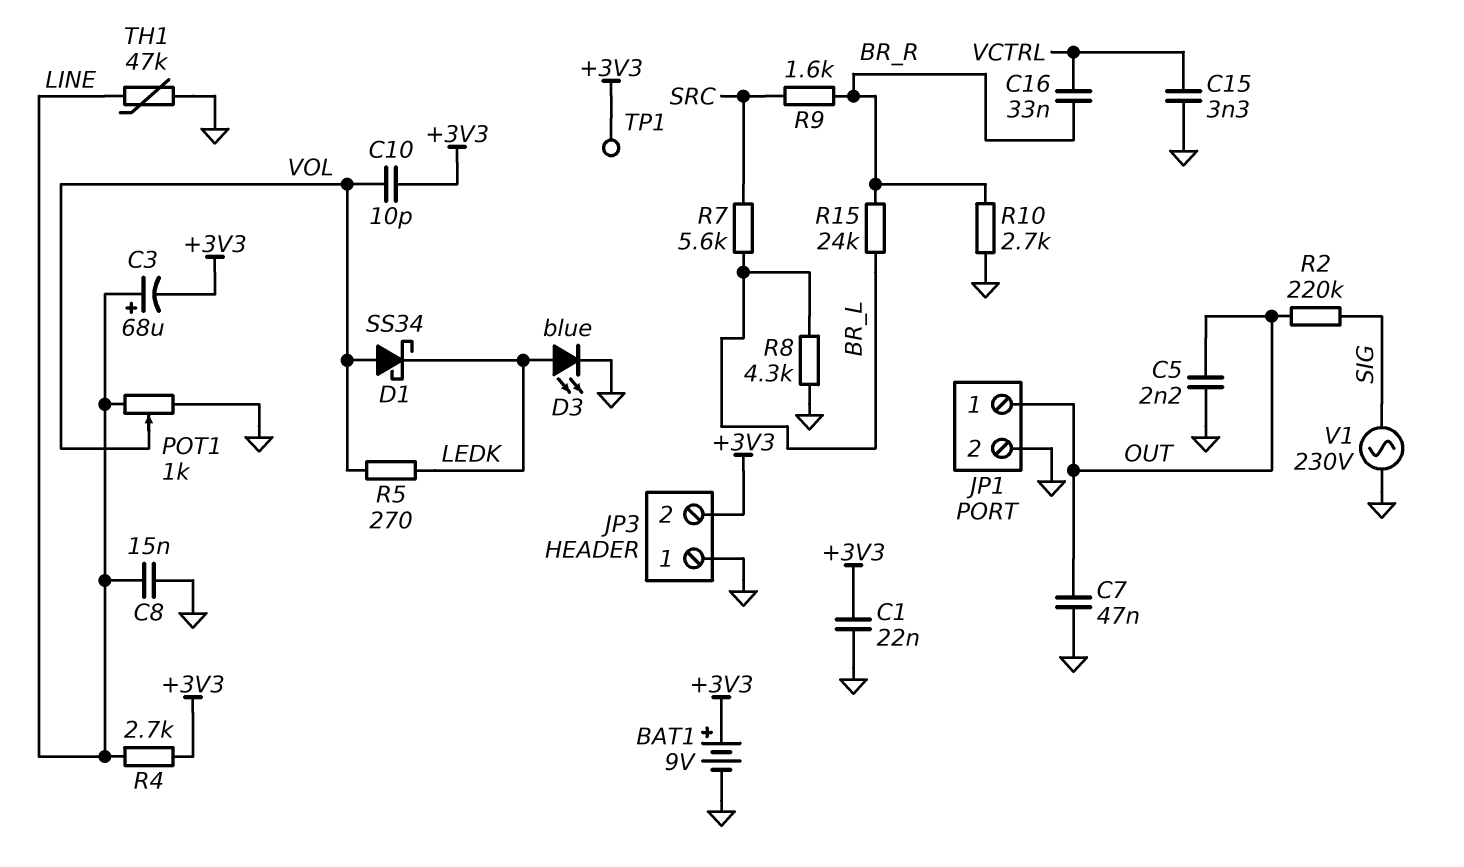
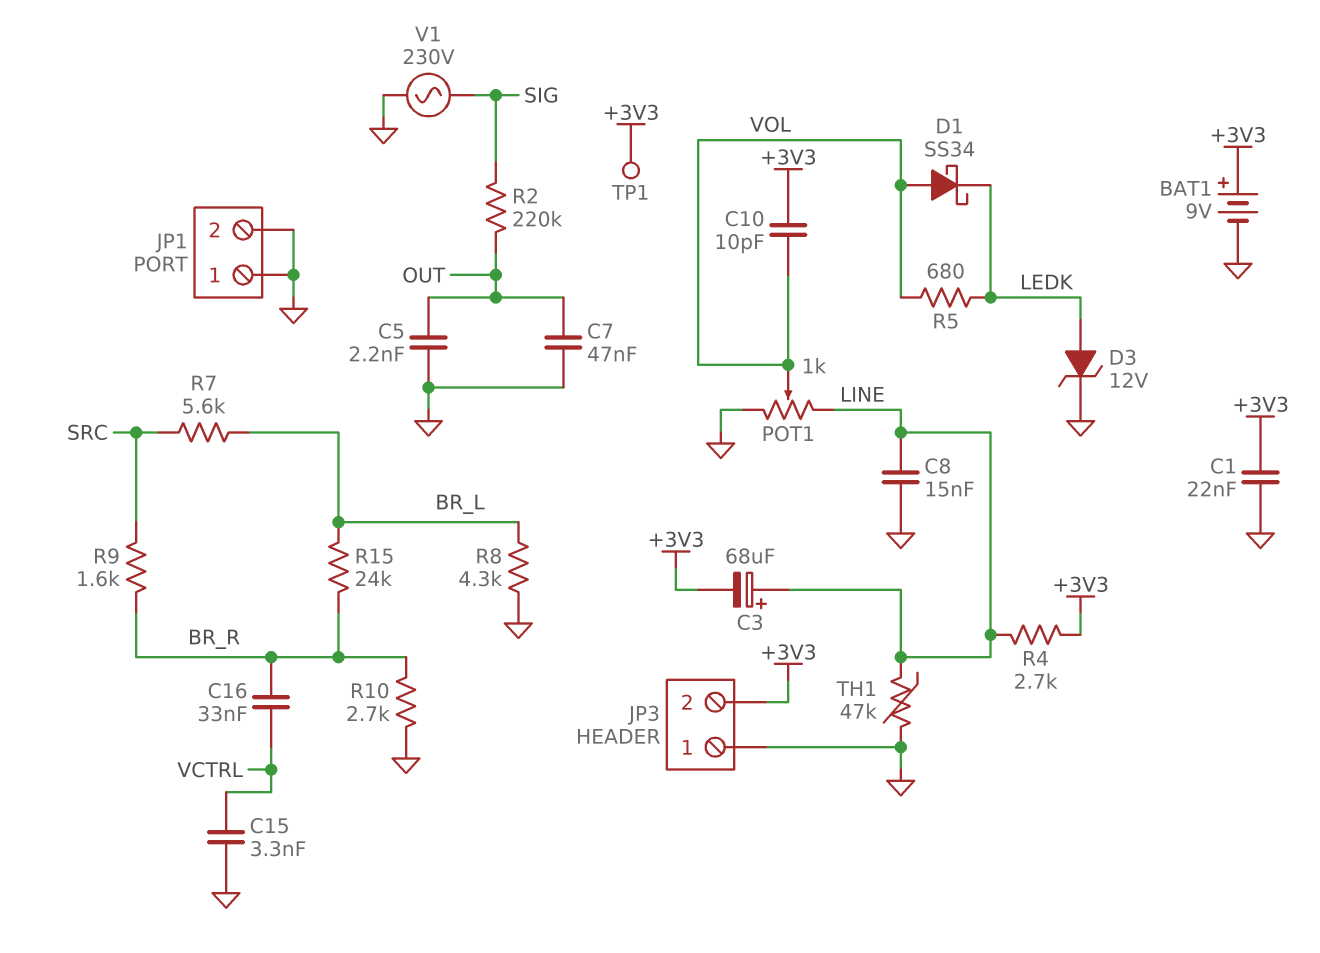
D3: LED blue (A LEDK, K GND) -> zener 12V (A LEDK, K GND)
JP1 pin 1: OUT -> GND
R5: 270 (LEDK, VOL) -> 680 (LEDK, VOL)

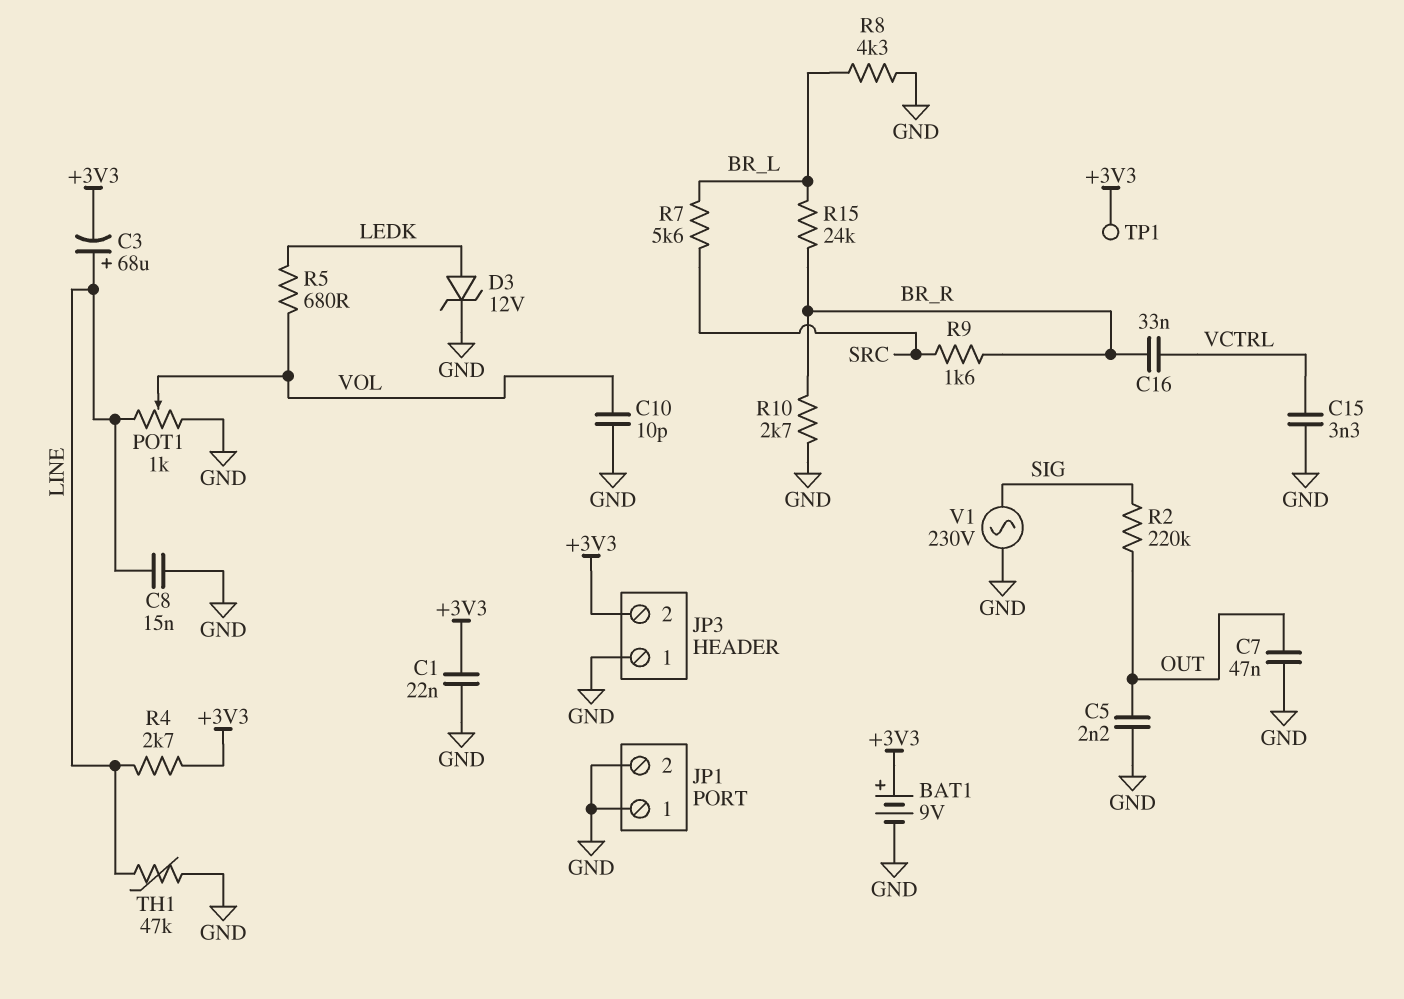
C10: 10pF (+3V3, VOL) -> 10pF (GND, VOL)
D1: schottky SS34 (A VOL, K LEDK) -> none

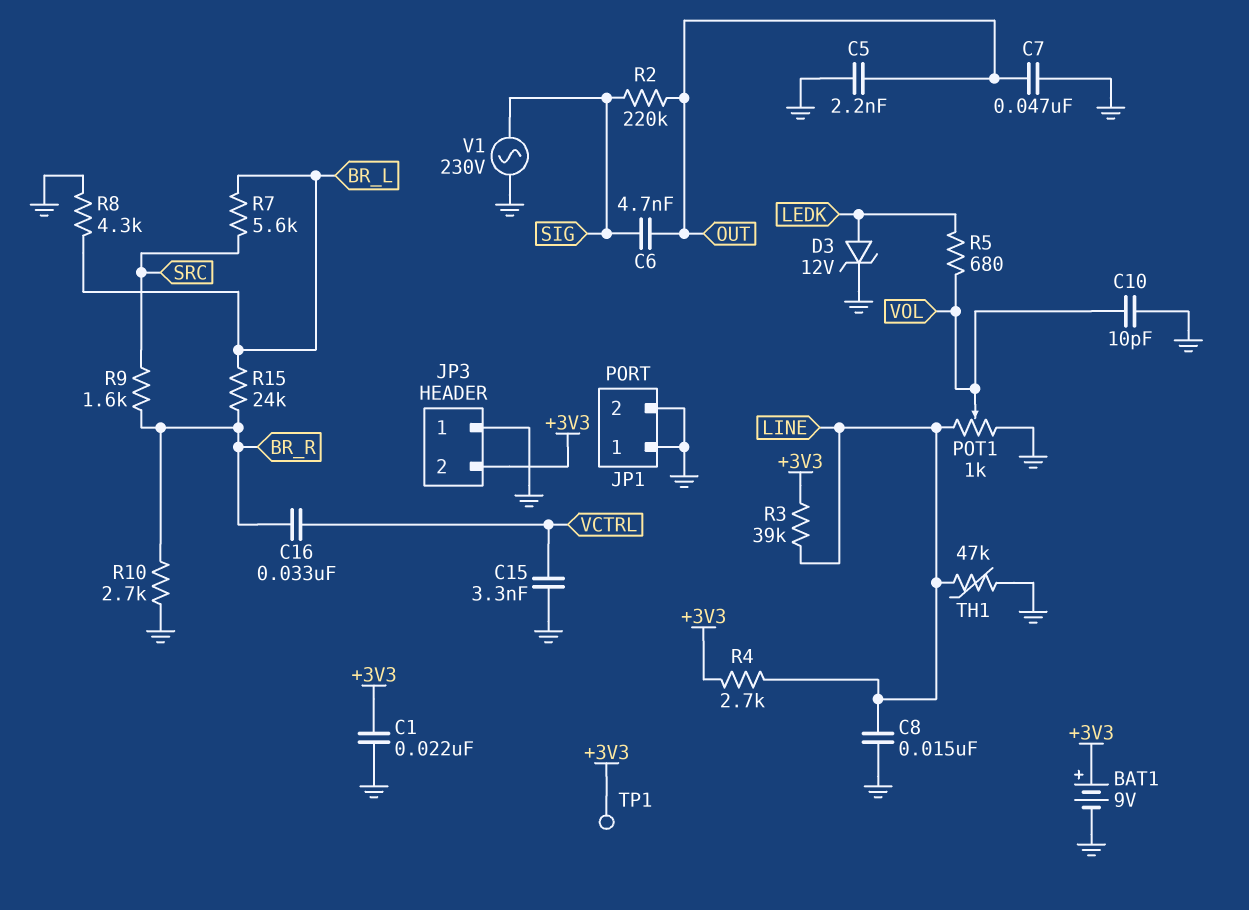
C3: 68uF (plus LINE, minus +3V3) -> none
C6: none -> 4.7nF (OUT, SIG)
R3: none -> 39k (+3V3, LINE)

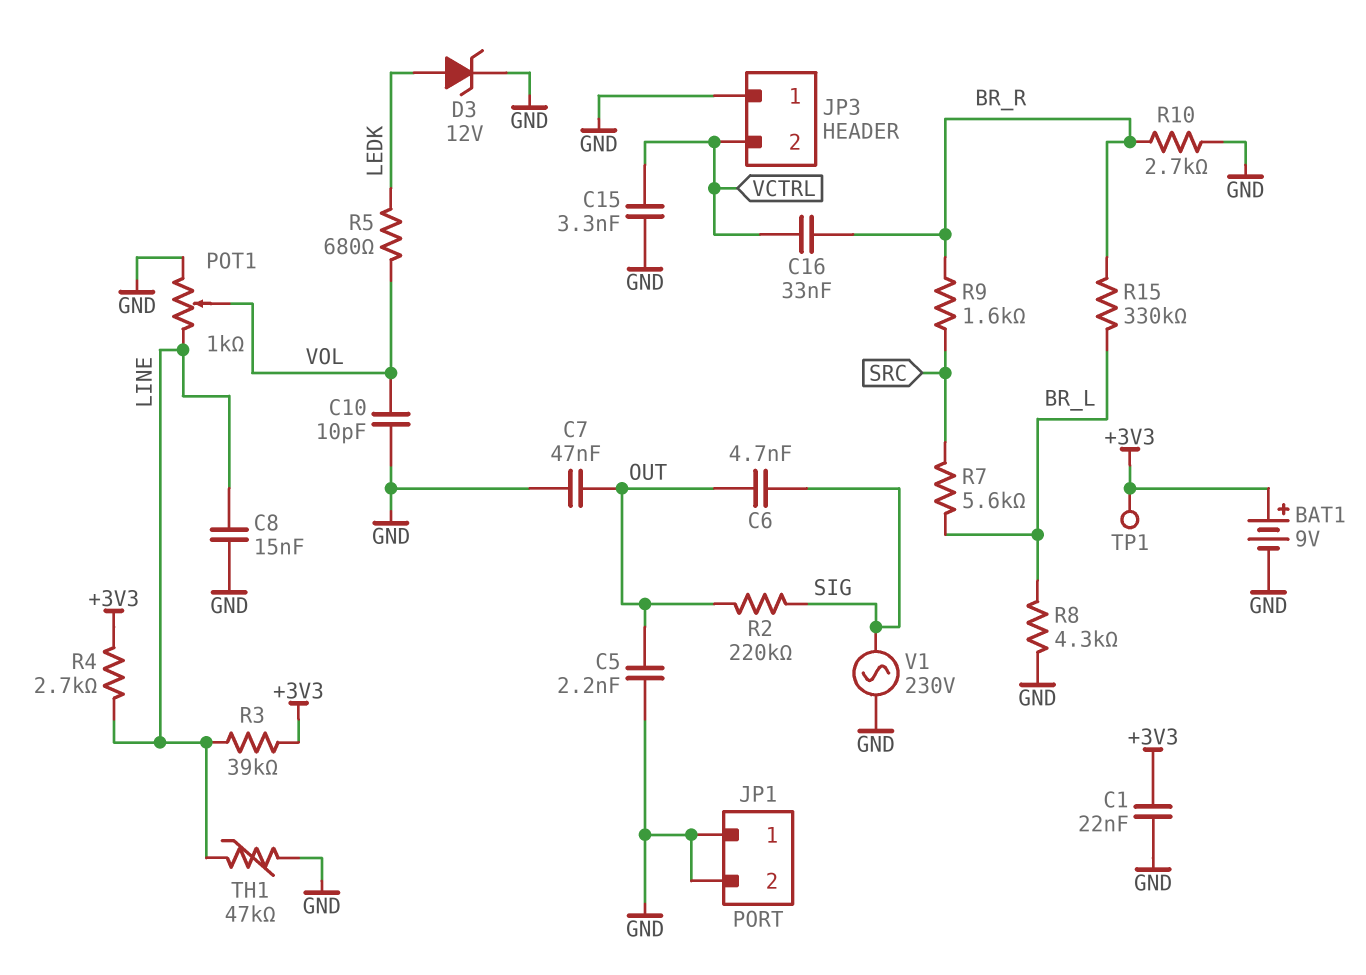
JP3 pin 2: +3V3 -> VCTRL
R15: 24k (BR_L, BR_R) -> 330k (BR_L, BR_R)

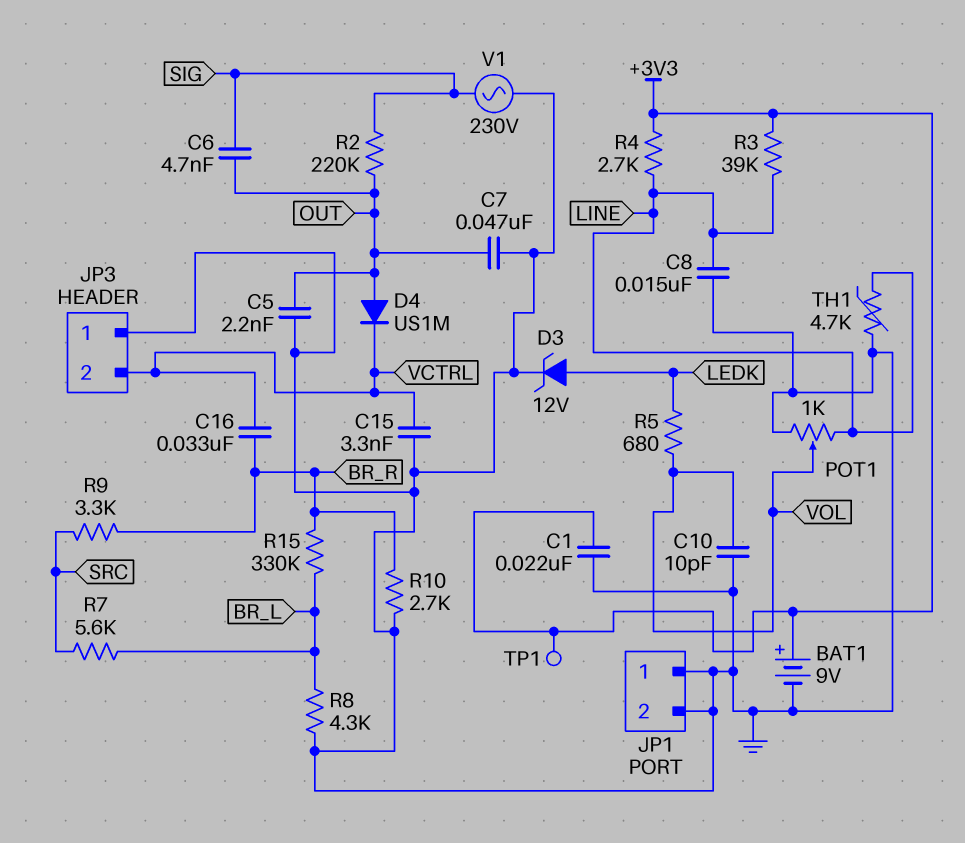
D4: none -> diode US1M (A OUT, K VCTRL)
R9: 1.6k (BR_R, SRC) -> 3.3k (BR_R, SRC)
TH1: 47k (GND, LINE) -> 4.7k (GND, LINE)

